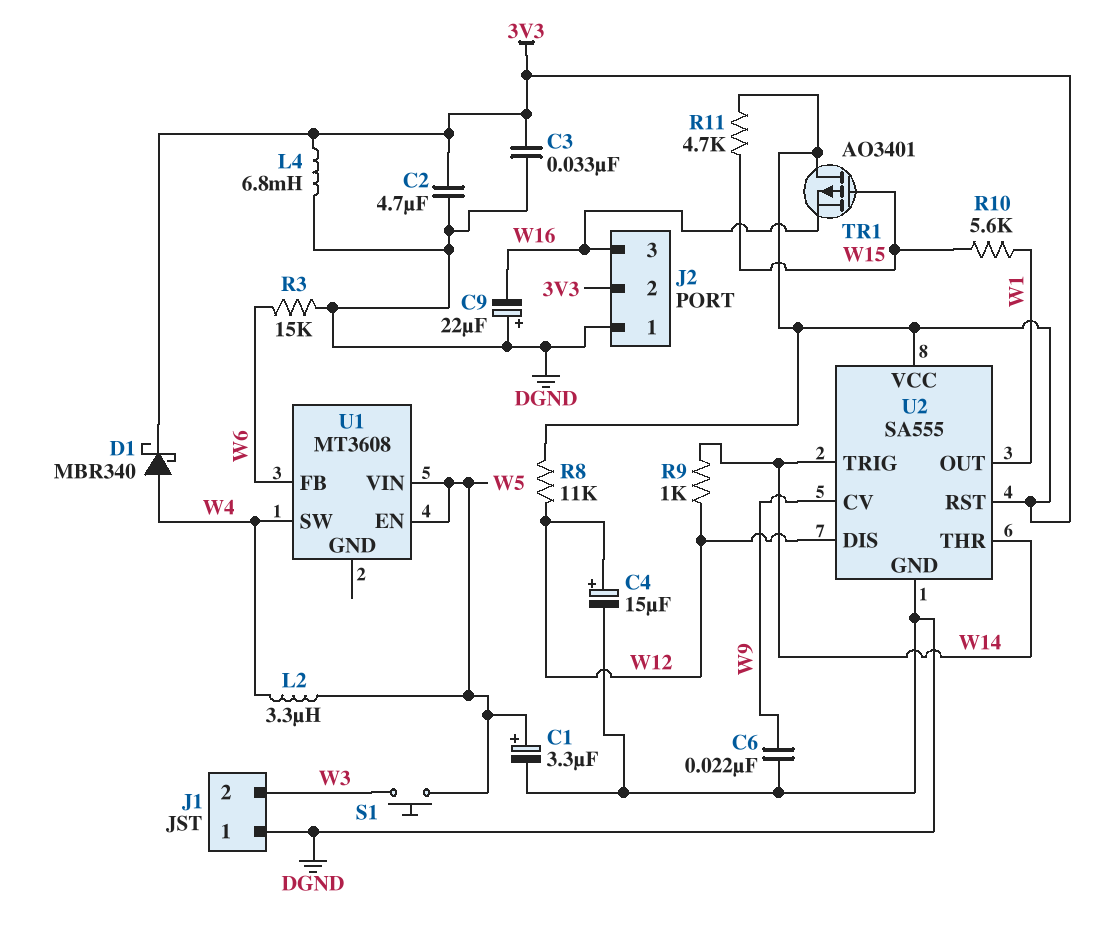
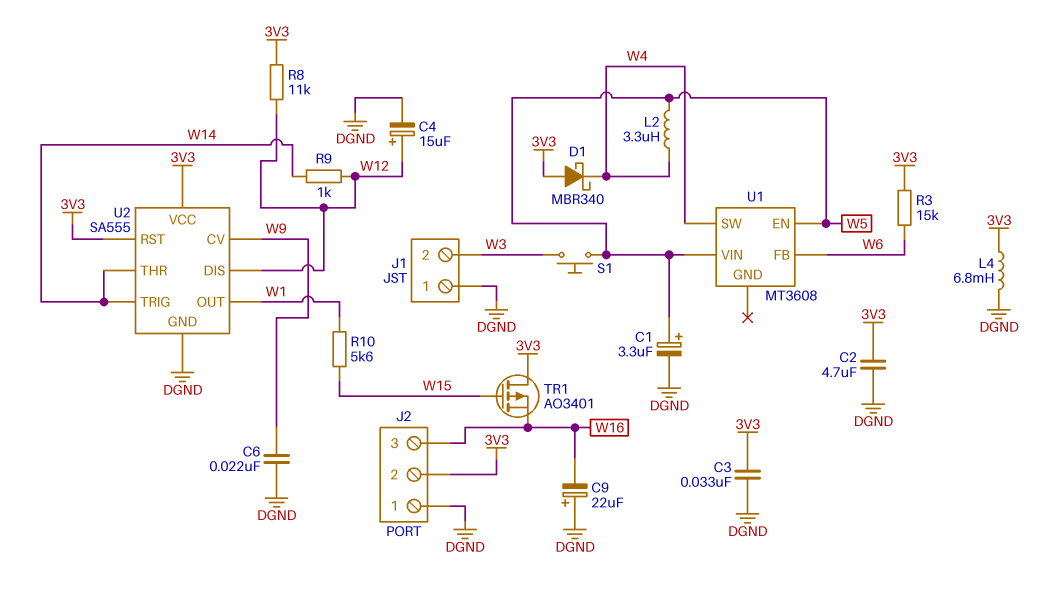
D1: schottky MBR340 (A W4, K 3V3) -> schottky MBR340 (A 3V3, K W4)
R3: 15k (DGND, W6) -> 15k (3V3, W6)
R11: 4.7k (3V3, W15) -> none

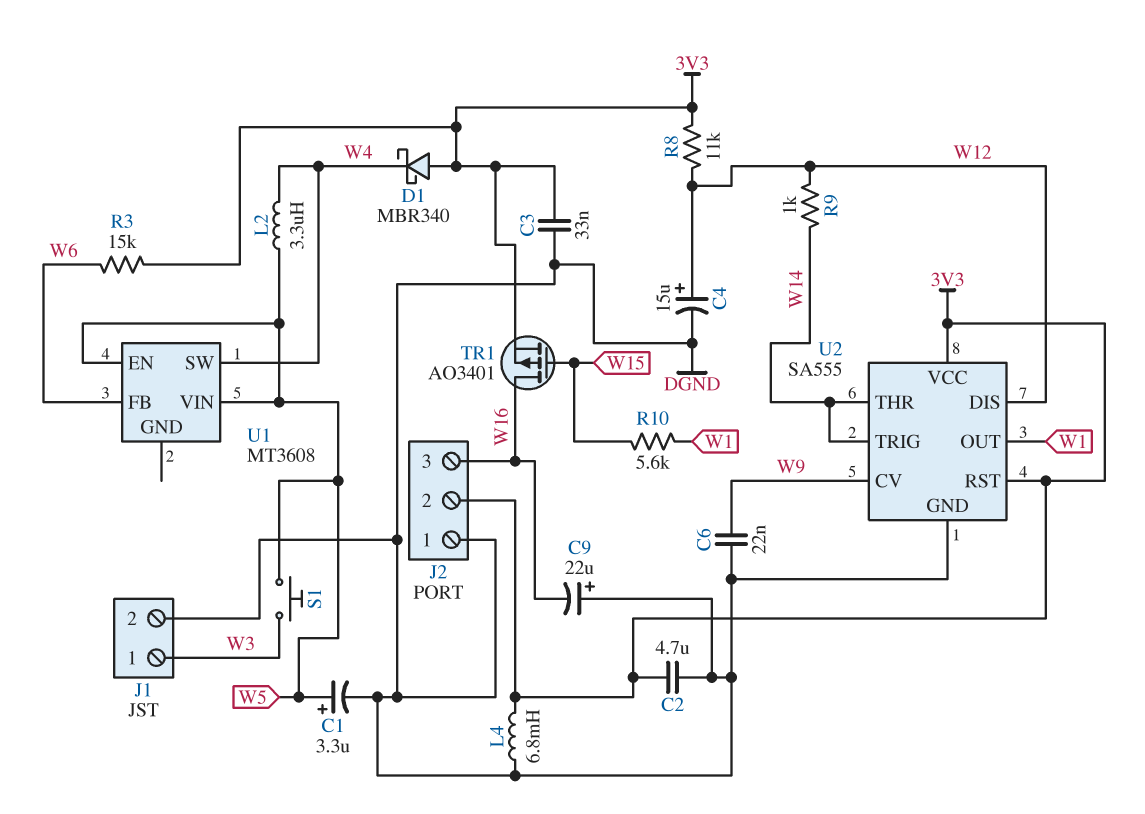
J1 pin 1: DGND -> W3
J1 pin 2: W3 -> DGND
TR1: PMOS AO3401 (G W15, D 3V3, S W16) -> PMOS AO3401 (G W15, D W16, S 3V3)

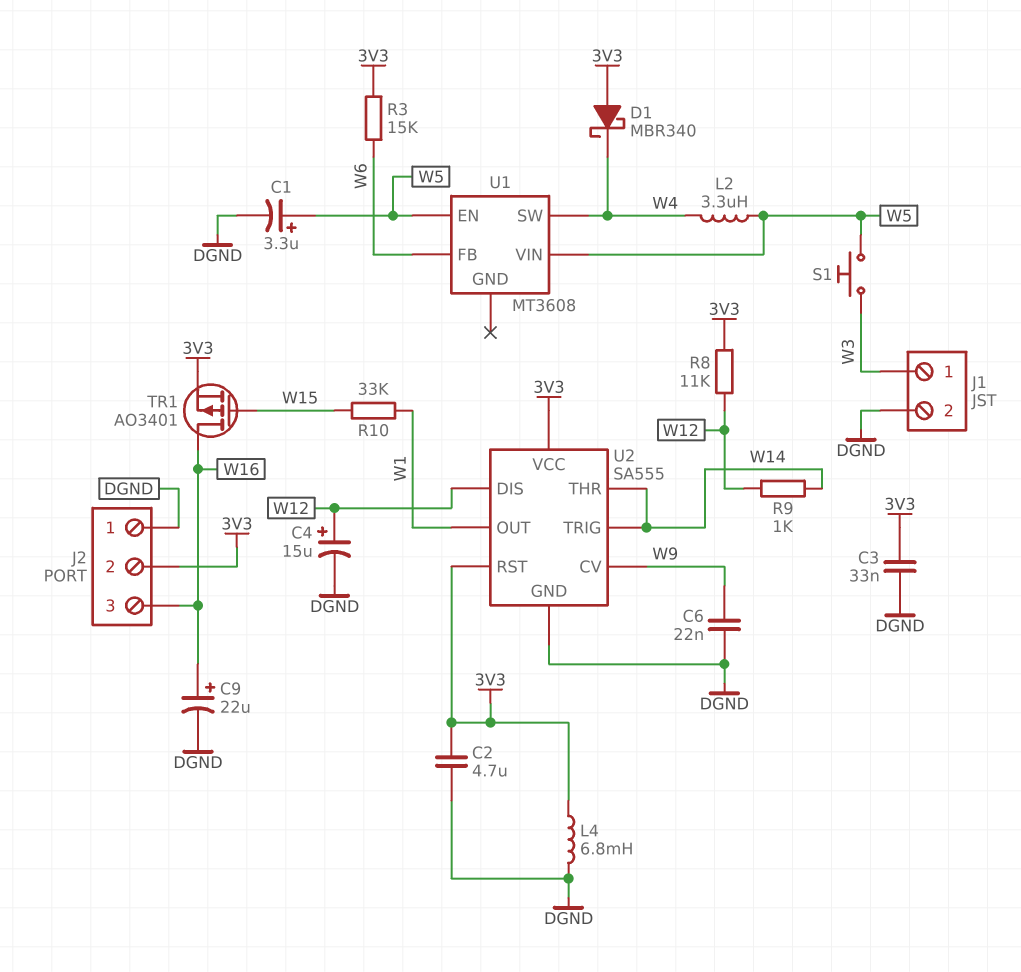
C9: 22uF (plus DGND, minus W16) -> 22uF (plus W16, minus DGND)
R10: 5.6k (W1, W15) -> 33k (W1, W15)

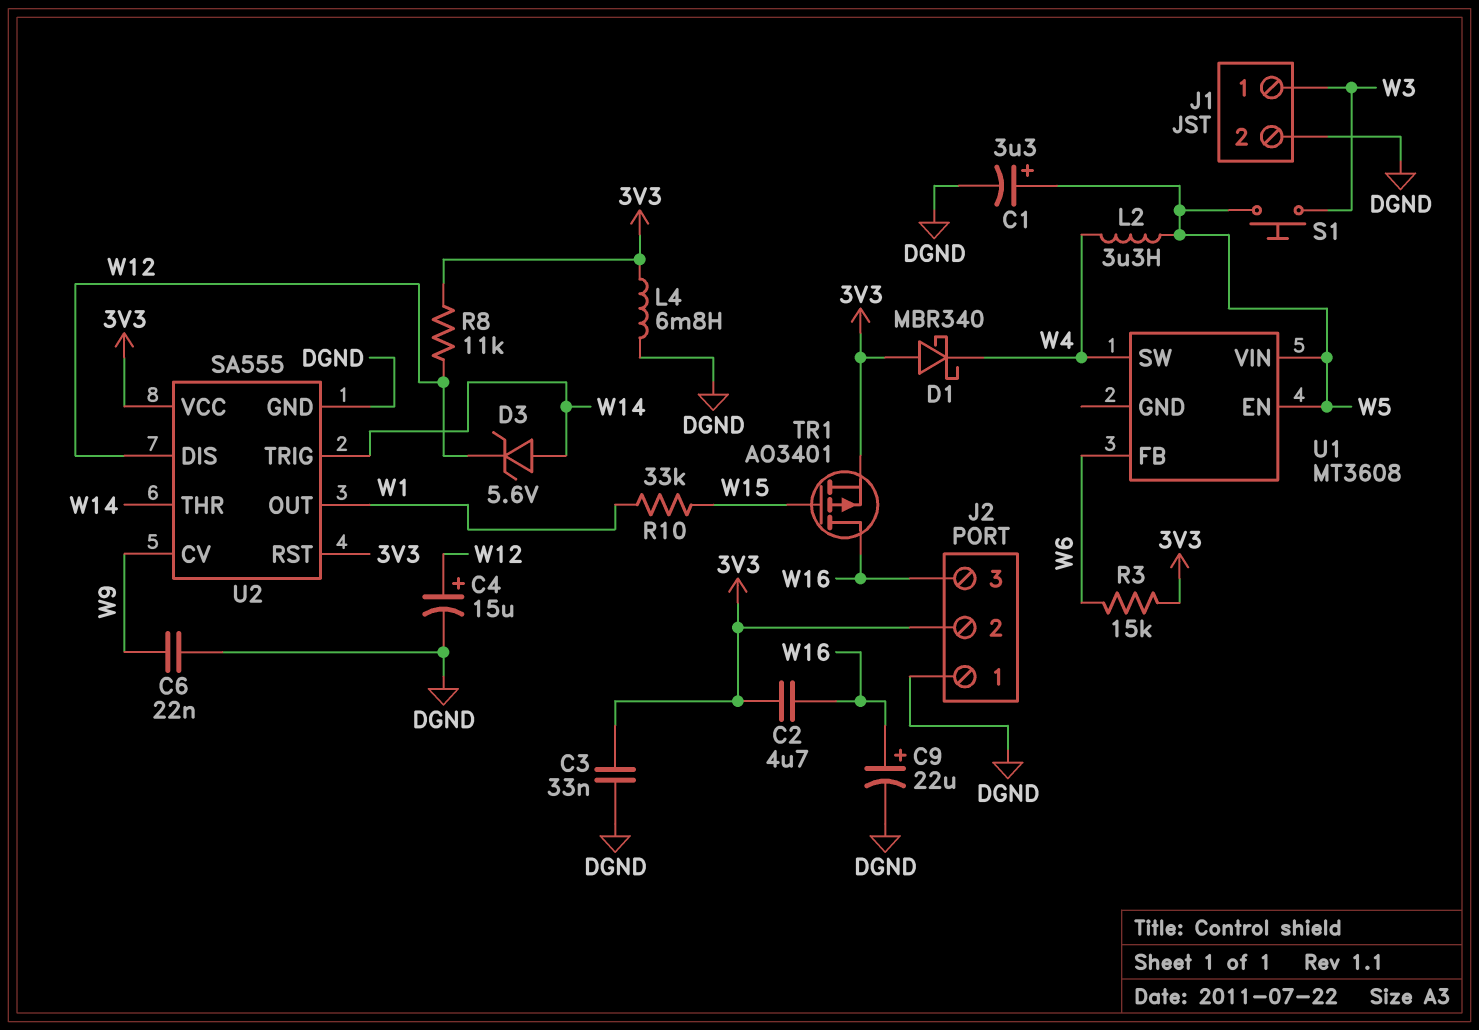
C2: 4.7uF (3V3, DGND) -> 4.7uF (3V3, W16)
D3: none -> zener 5.6V (A W14, K W12)
R9: 1k (W12, W14) -> none

